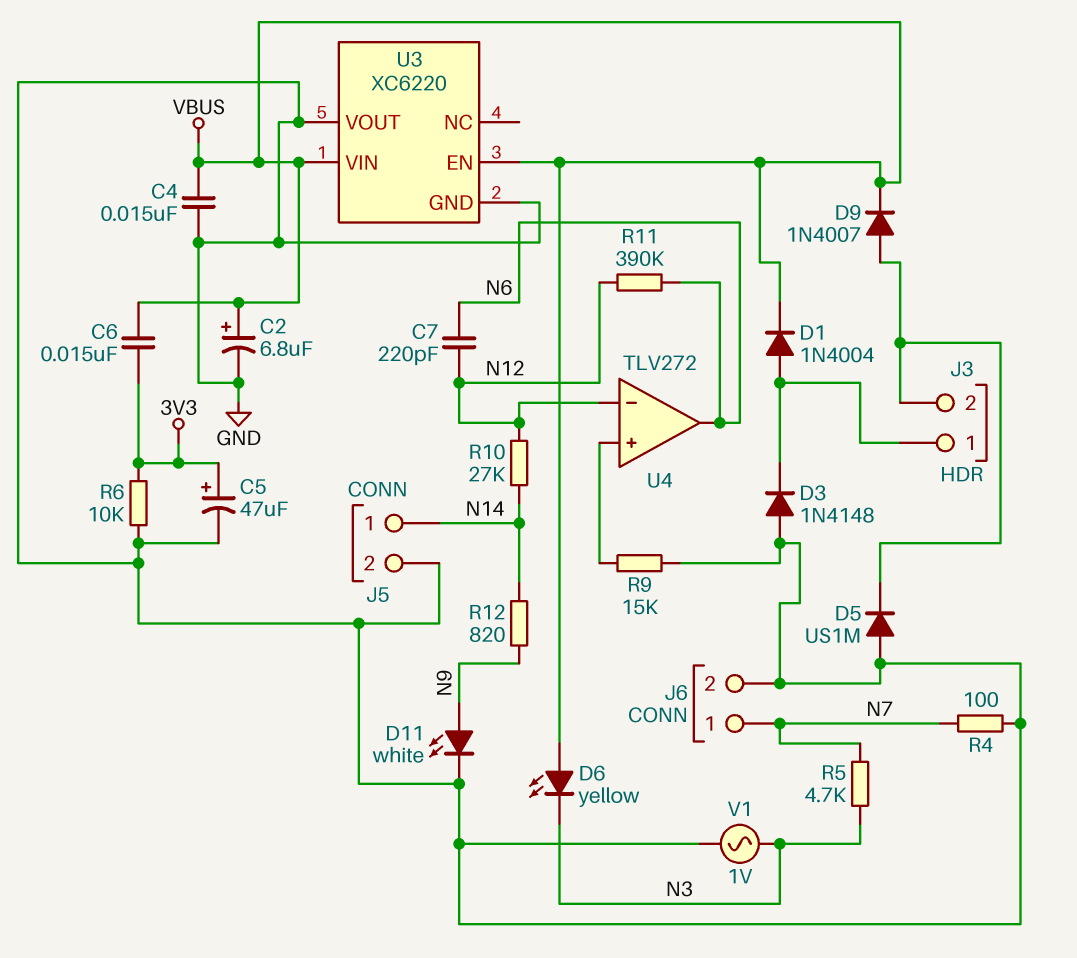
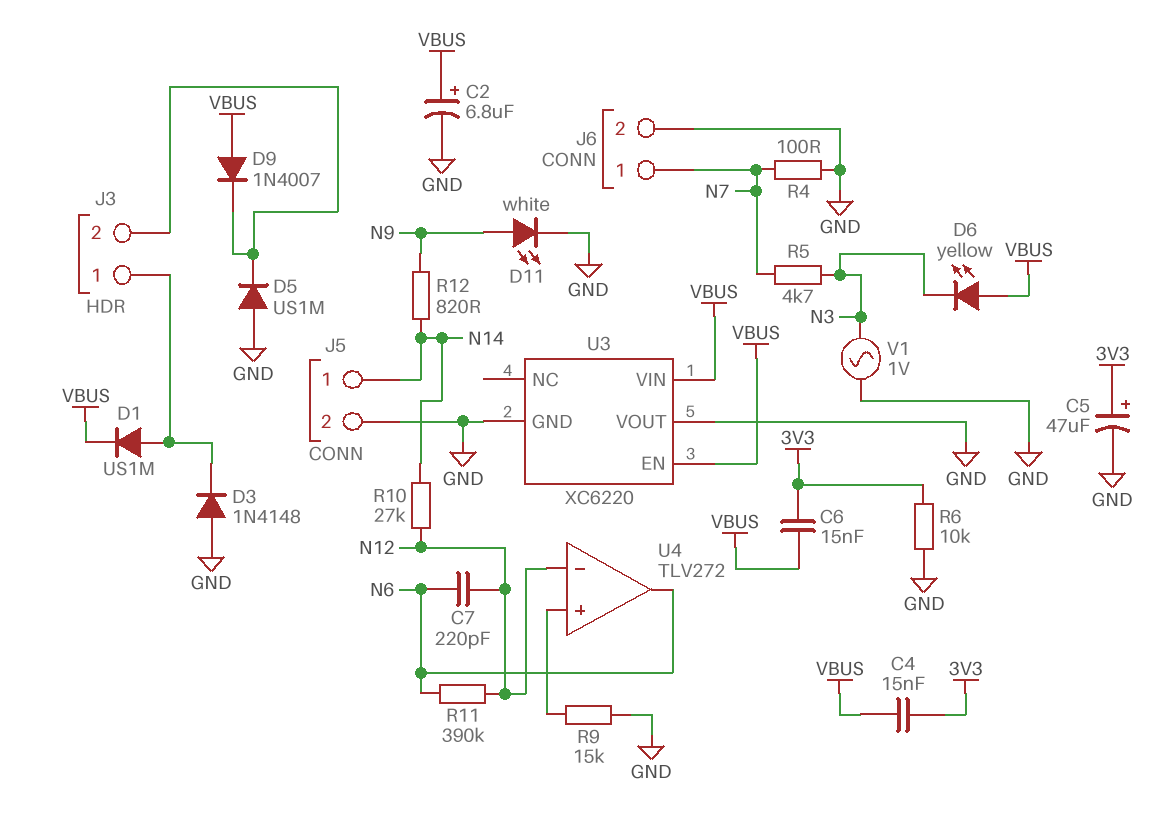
C4: 15nF (GND, VBUS) -> 15nF (3V3, VBUS)
D1: diode 1N4004 (A J3/1, K VBUS) -> diode US1M (A J3/1, K VBUS)
D9: diode 1N4007 (A J3/2, K VBUS) -> diode 1N4007 (A VBUS, K J3/2)

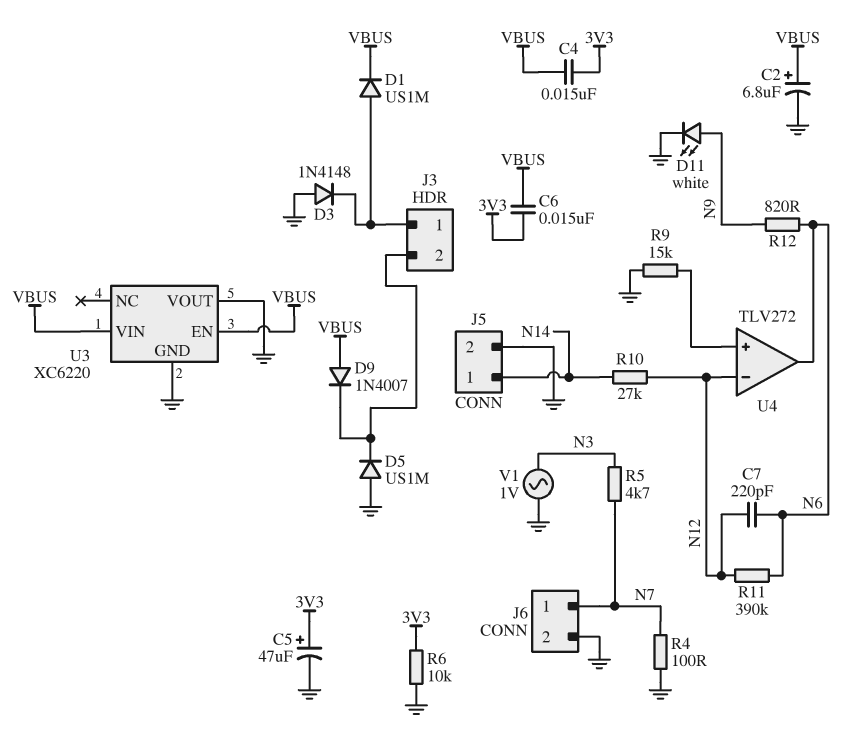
D6: LED yellow (A VBUS, K N3) -> none
R12: 820 (N9, N14) -> 820 (N6, N9)

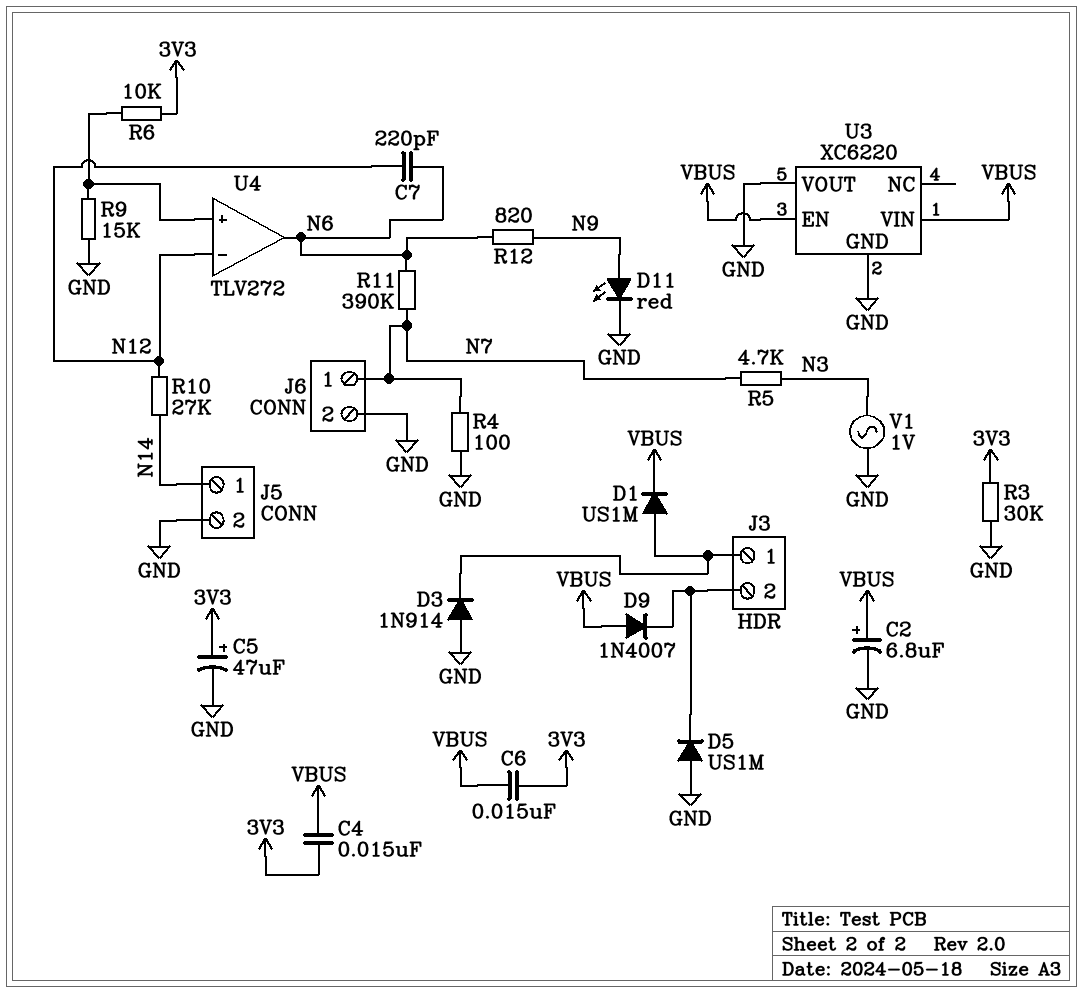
D3: diode 1N4148 (A GND, K J3/1) -> diode 1N914 (A GND, K J3/1)
D11: LED white (A N9, K GND) -> LED red (A N9, K GND)
R3: none -> 30k (3V3, GND)
R6: 10k (3V3, GND) -> 10k (3V3, U4/in+)
R11: 390k (N6, N12) -> 390k (N6, N7)

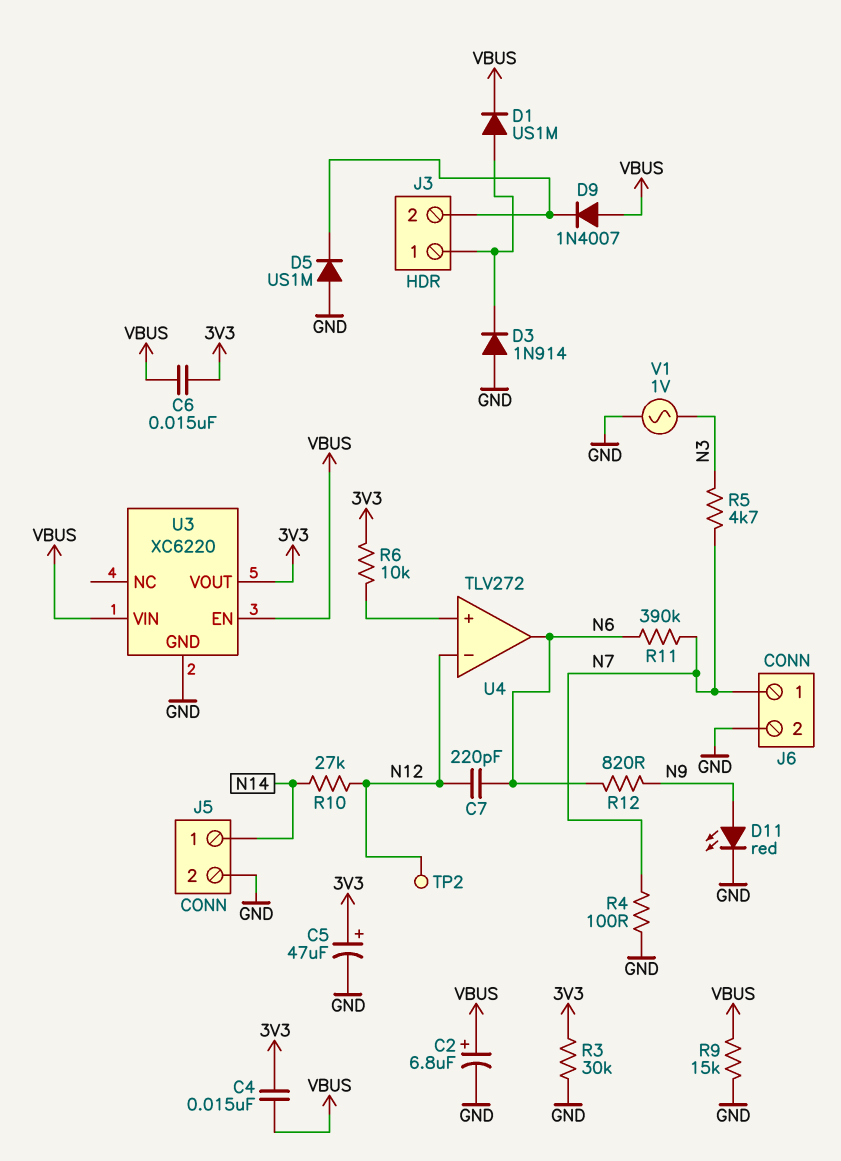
R9: 15k (GND, U4/in+) -> 15k (GND, VBUS)
TP2: none -> test point (N12)
U3 pin VOUT: GND -> 3V3

